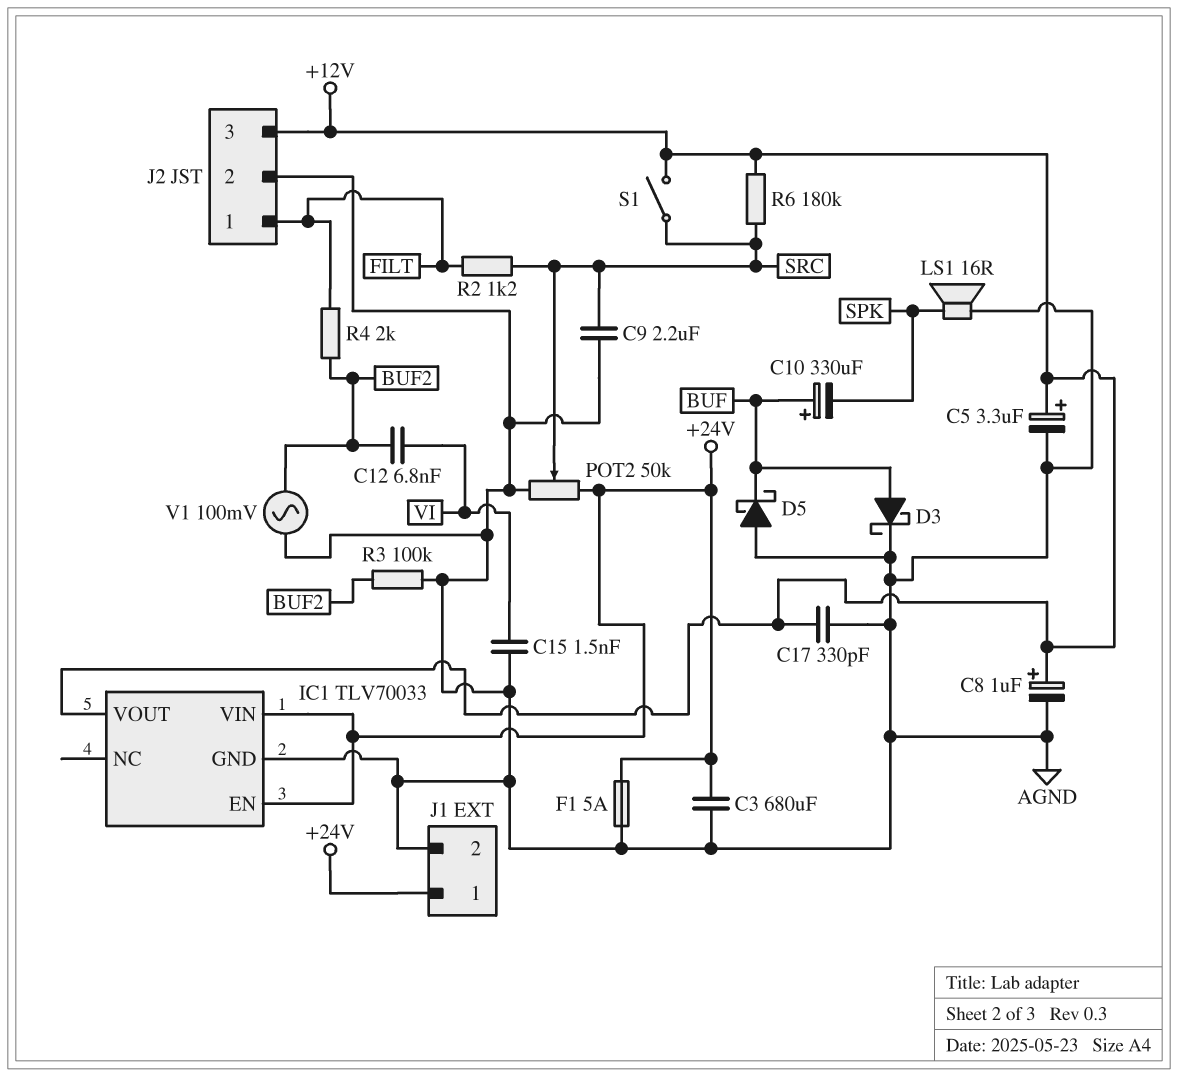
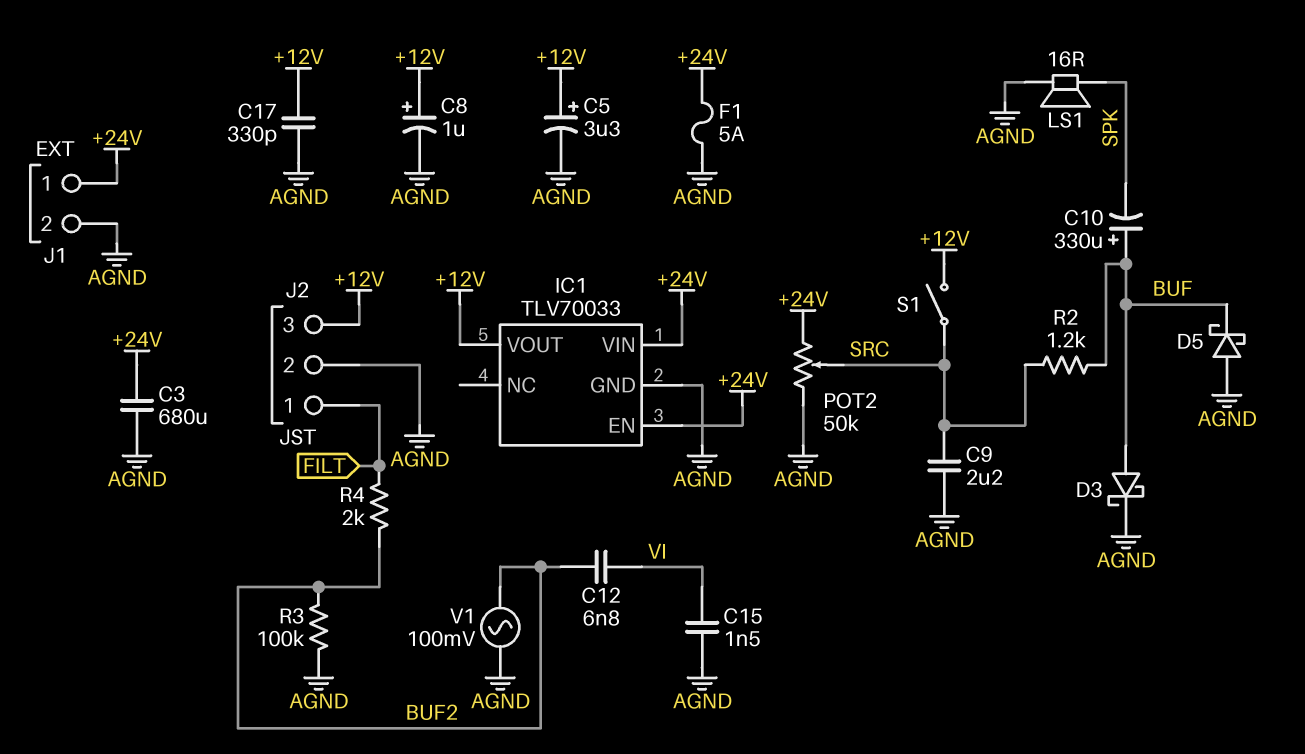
R2: 1.2k (FILT, SRC) -> 1.2k (BUF, SRC)
R6: 180k (+12V, SRC) -> none

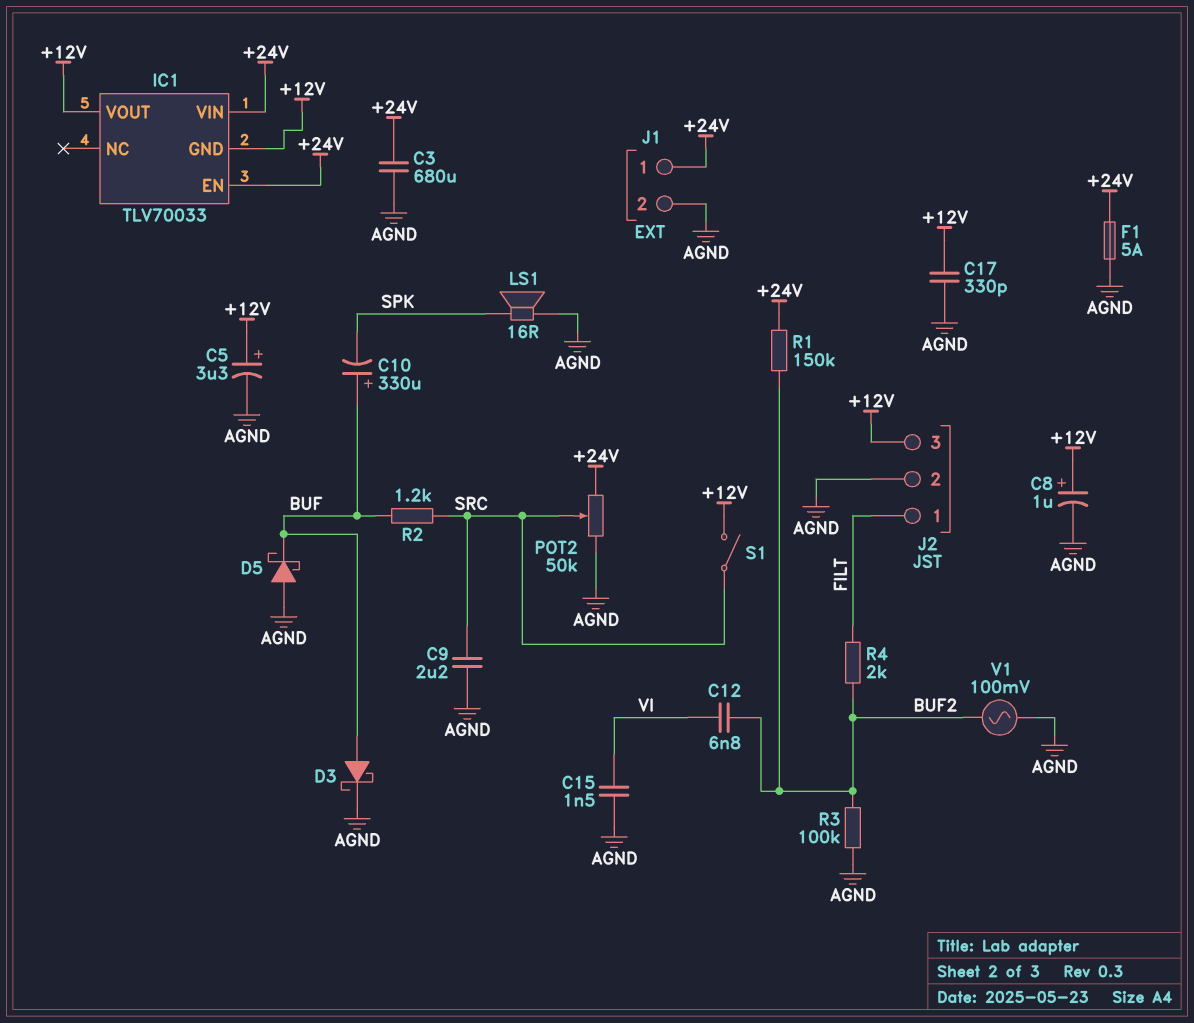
IC1 pin GND: AGND -> +12V
R1: none -> 150k (+24V, BUF2)

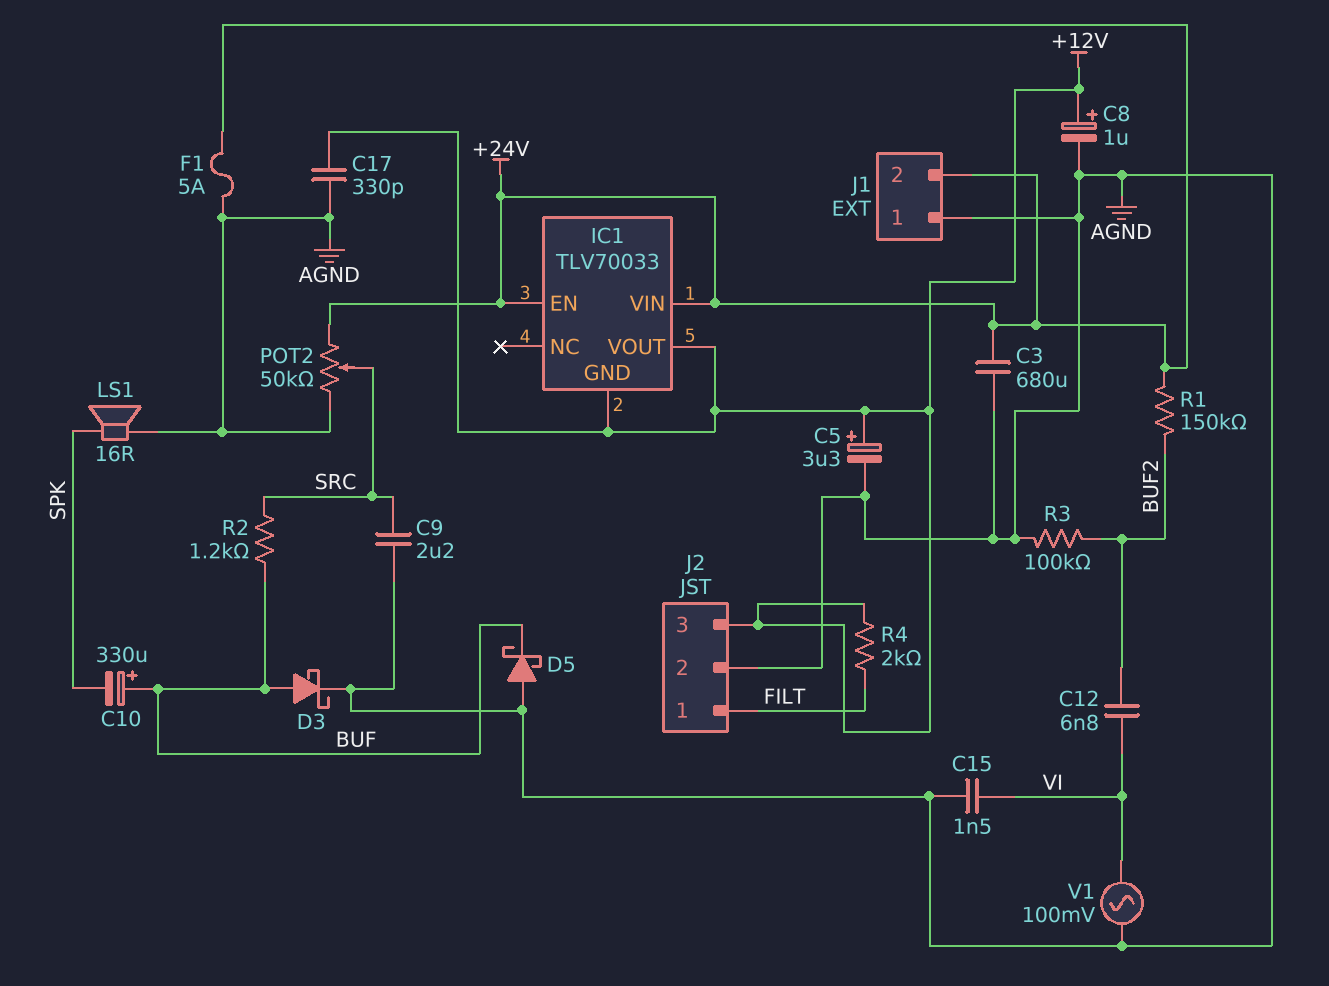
J1 pin 1: +24V -> AGND
J1 pin 2: AGND -> +24V
R4: 2k (BUF2, FILT) -> 2k (+12V, FILT)
S1: switch (+12V, SRC) -> none
V1: AC 100mV (AGND, BUF2) -> AC 100mV (AGND, VI)

